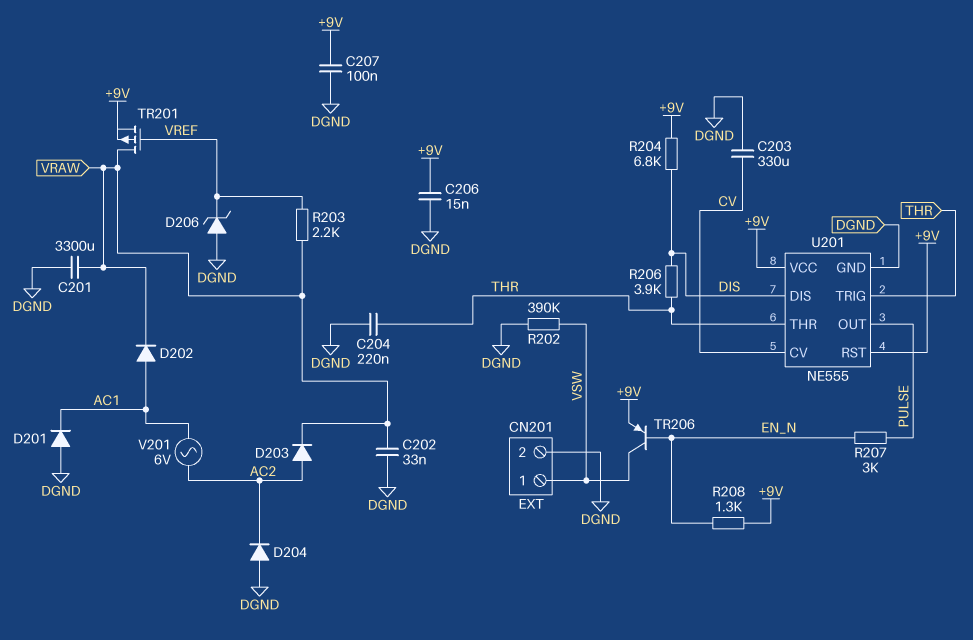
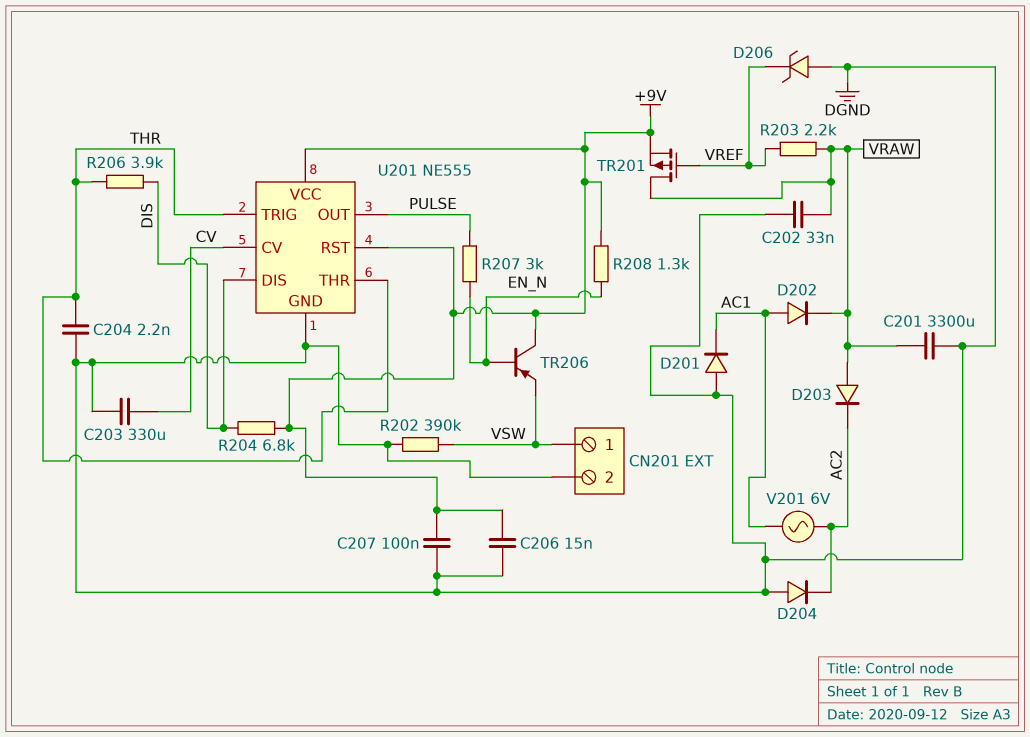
C204: 220nF (DGND, THR) -> 2.2nF (DGND, THR)
D203: diode (A AC2, K VRAW) -> diode (A VRAW, K AC2)
TR206: PNP (B EN_N, C VSW, E +9V) -> PNP (B EN_N, C +9V, E VSW)

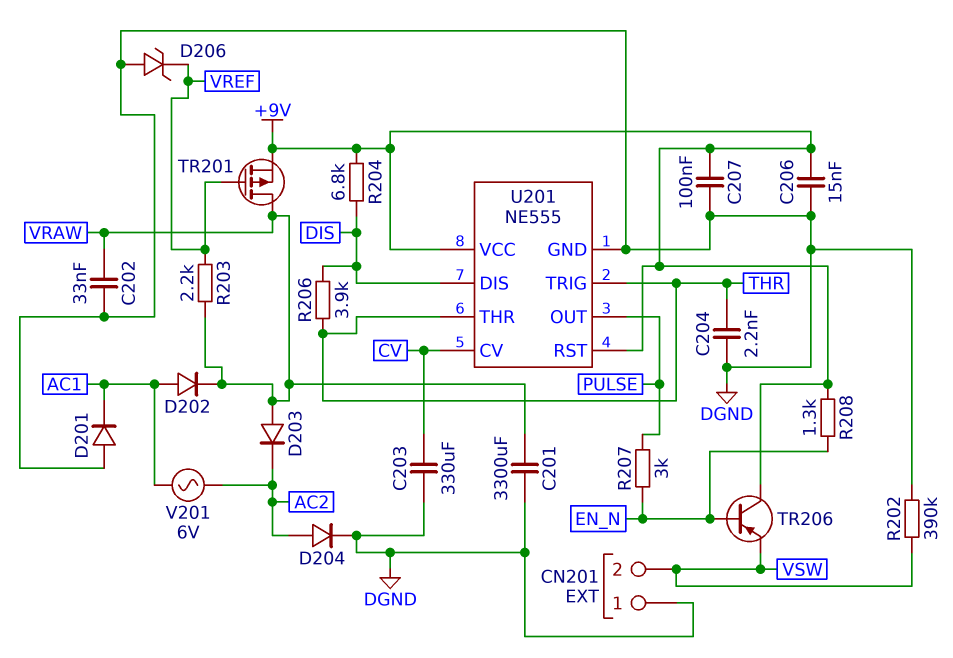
CN201 pin 1: VSW -> DGND
CN201 pin 2: DGND -> VSW
D204: diode (A DGND, K AC2) -> diode (A AC2, K DGND)

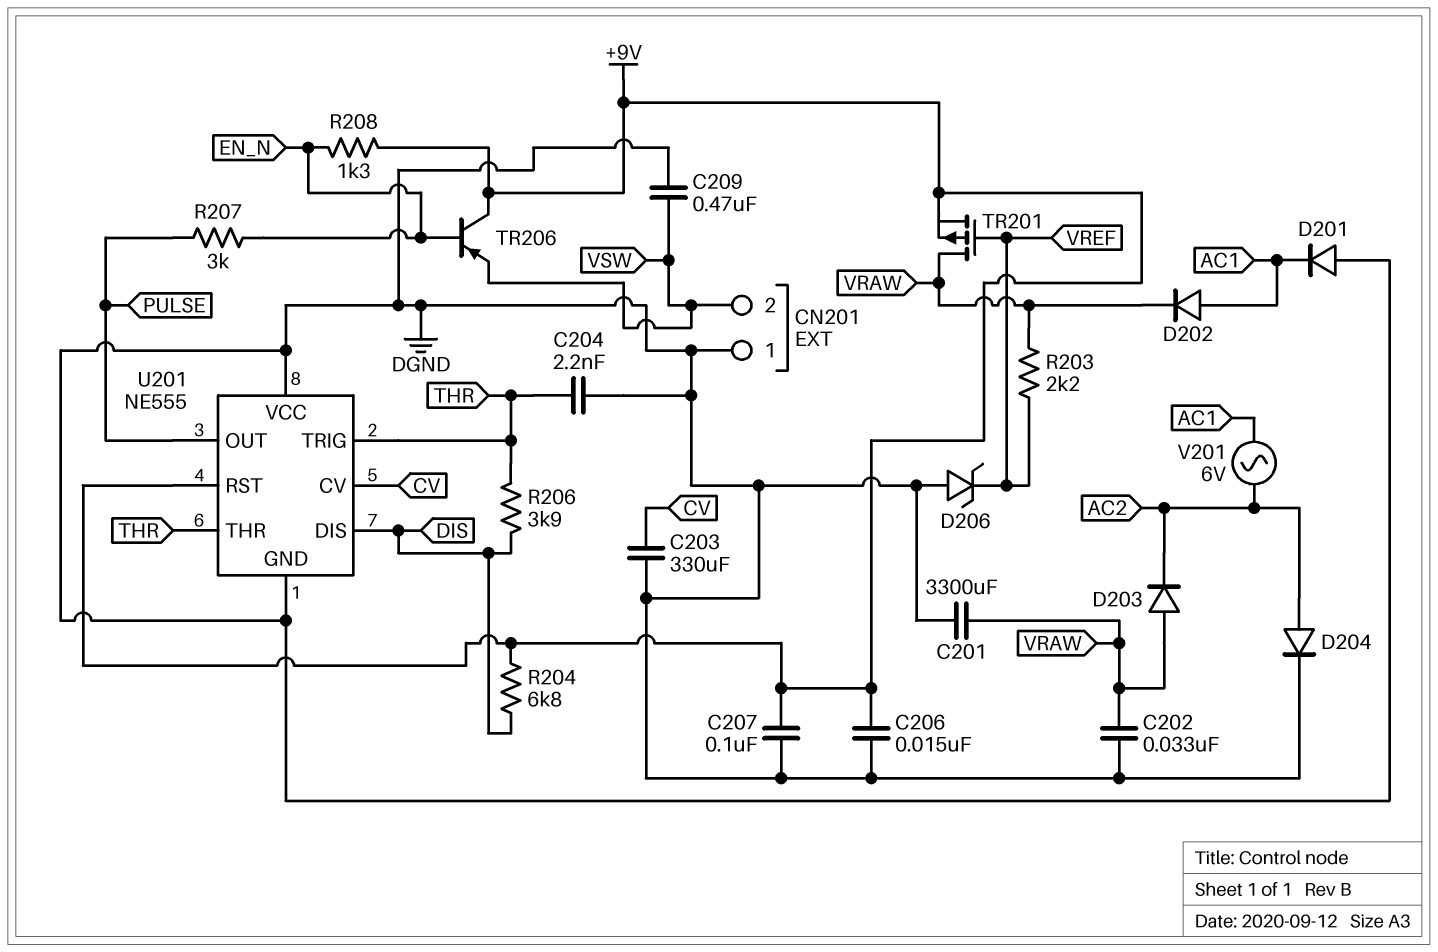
C209: none -> 470nF (DGND, VSW)
R202: 390k (DGND, VSW) -> none
U201 pin VCC: +9V -> DGND

